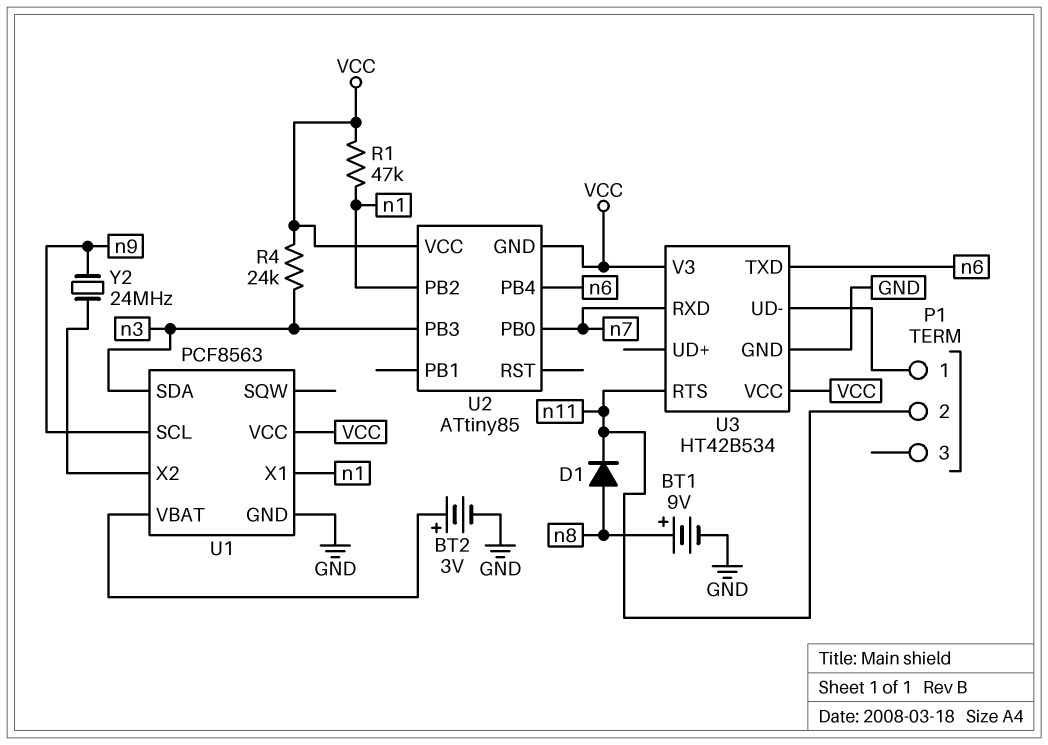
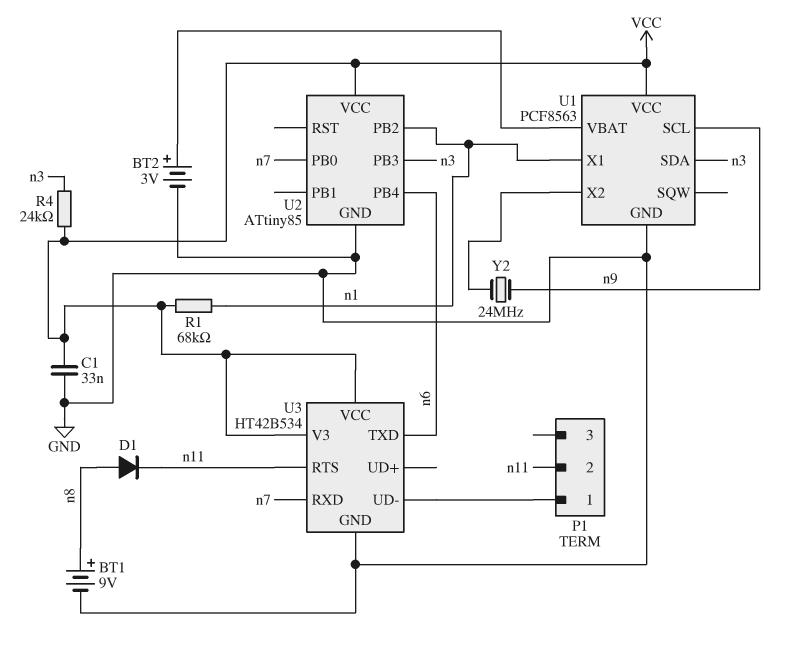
C1: none -> 33nF (GND, VCC)
R1: 47k (VCC, n1) -> 68k (VCC, n1)
U2 pin GND: VCC -> GND

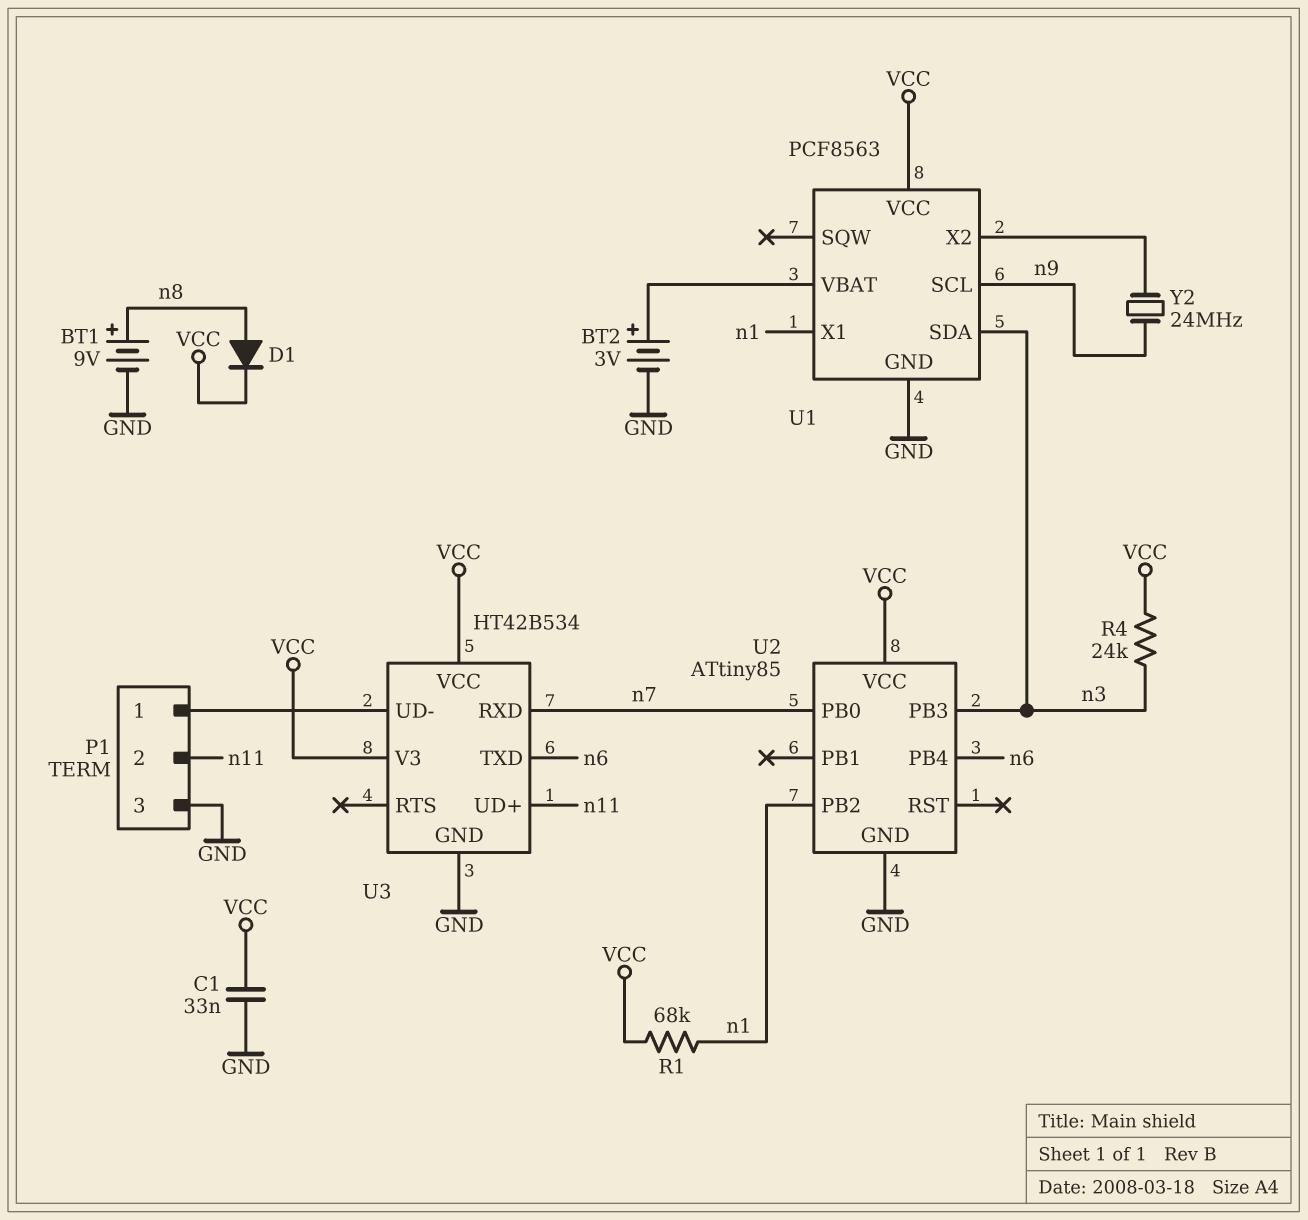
D1: diode (A n8, K n11) -> diode (A n8, K VCC)
P1 pin 3: none -> GND
U3 pin RTS: n11 -> none
U3 pin UD+: none -> n11

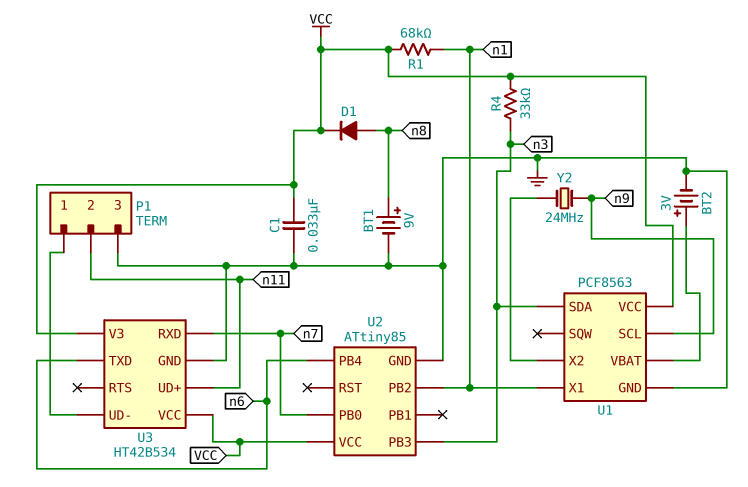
R4: 24k (VCC, n3) -> 33k (VCC, n3)

